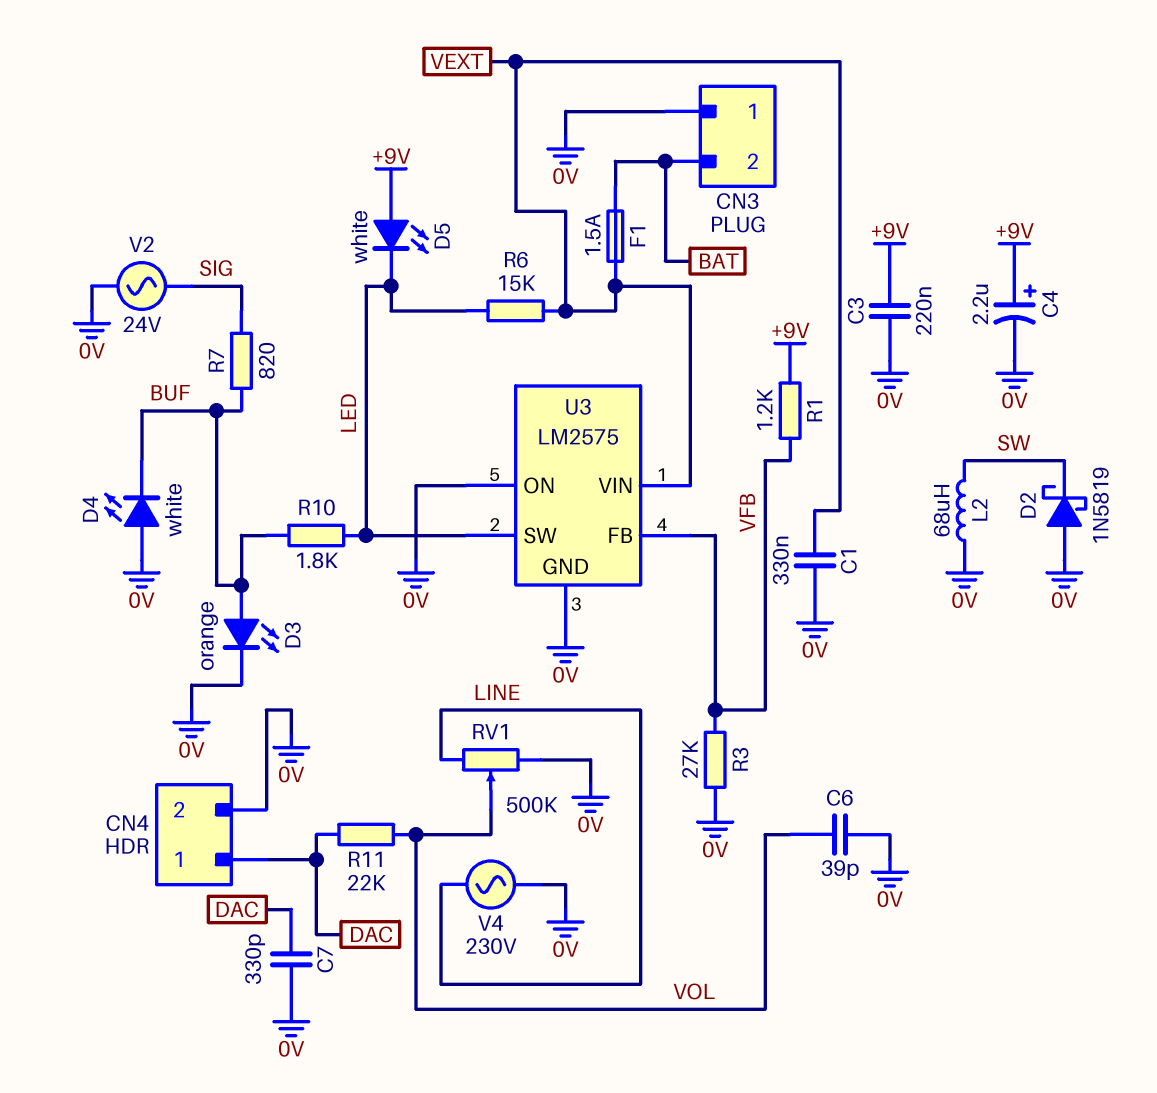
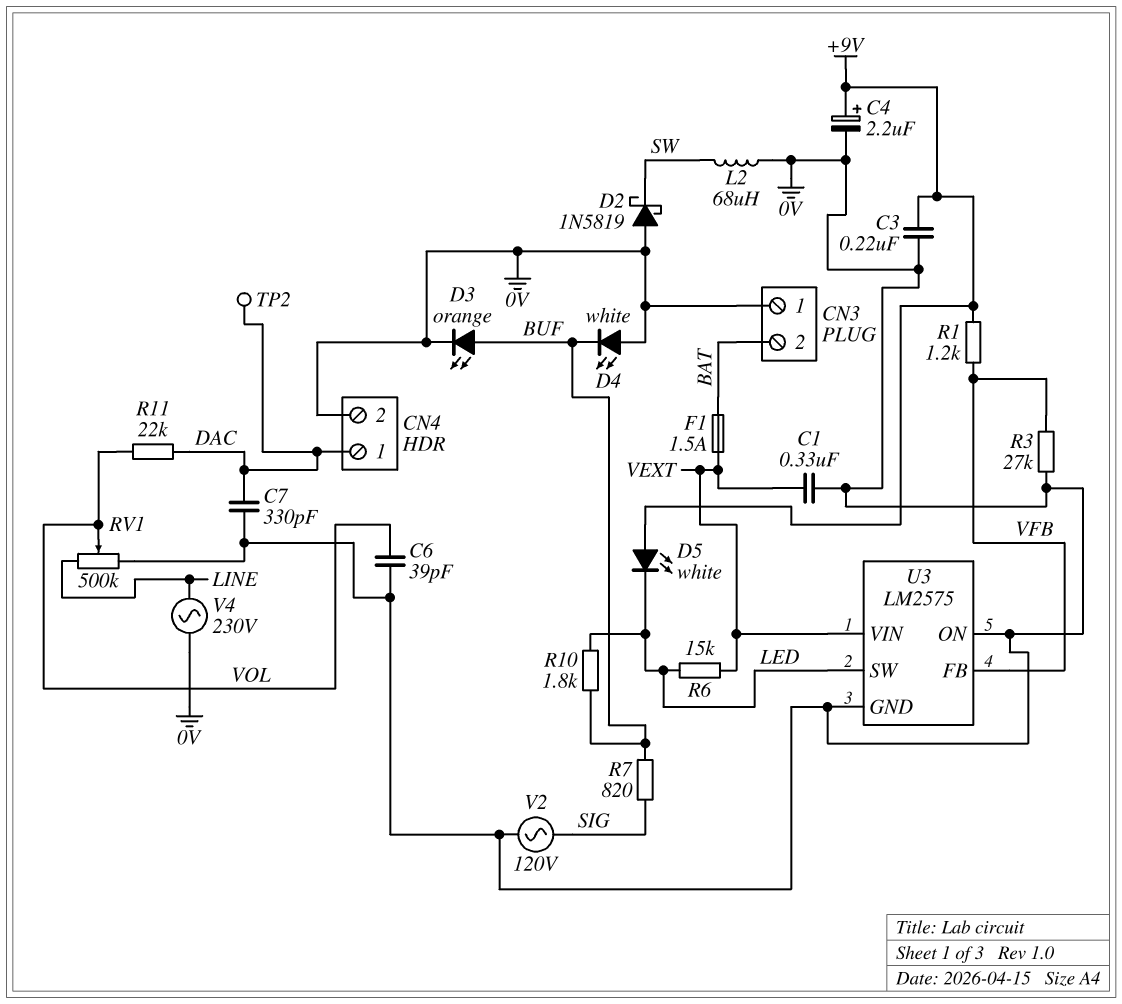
TP2: none -> test point (DAC)
V2: AC 24V (0V, SIG) -> AC 120V (0V, SIG)

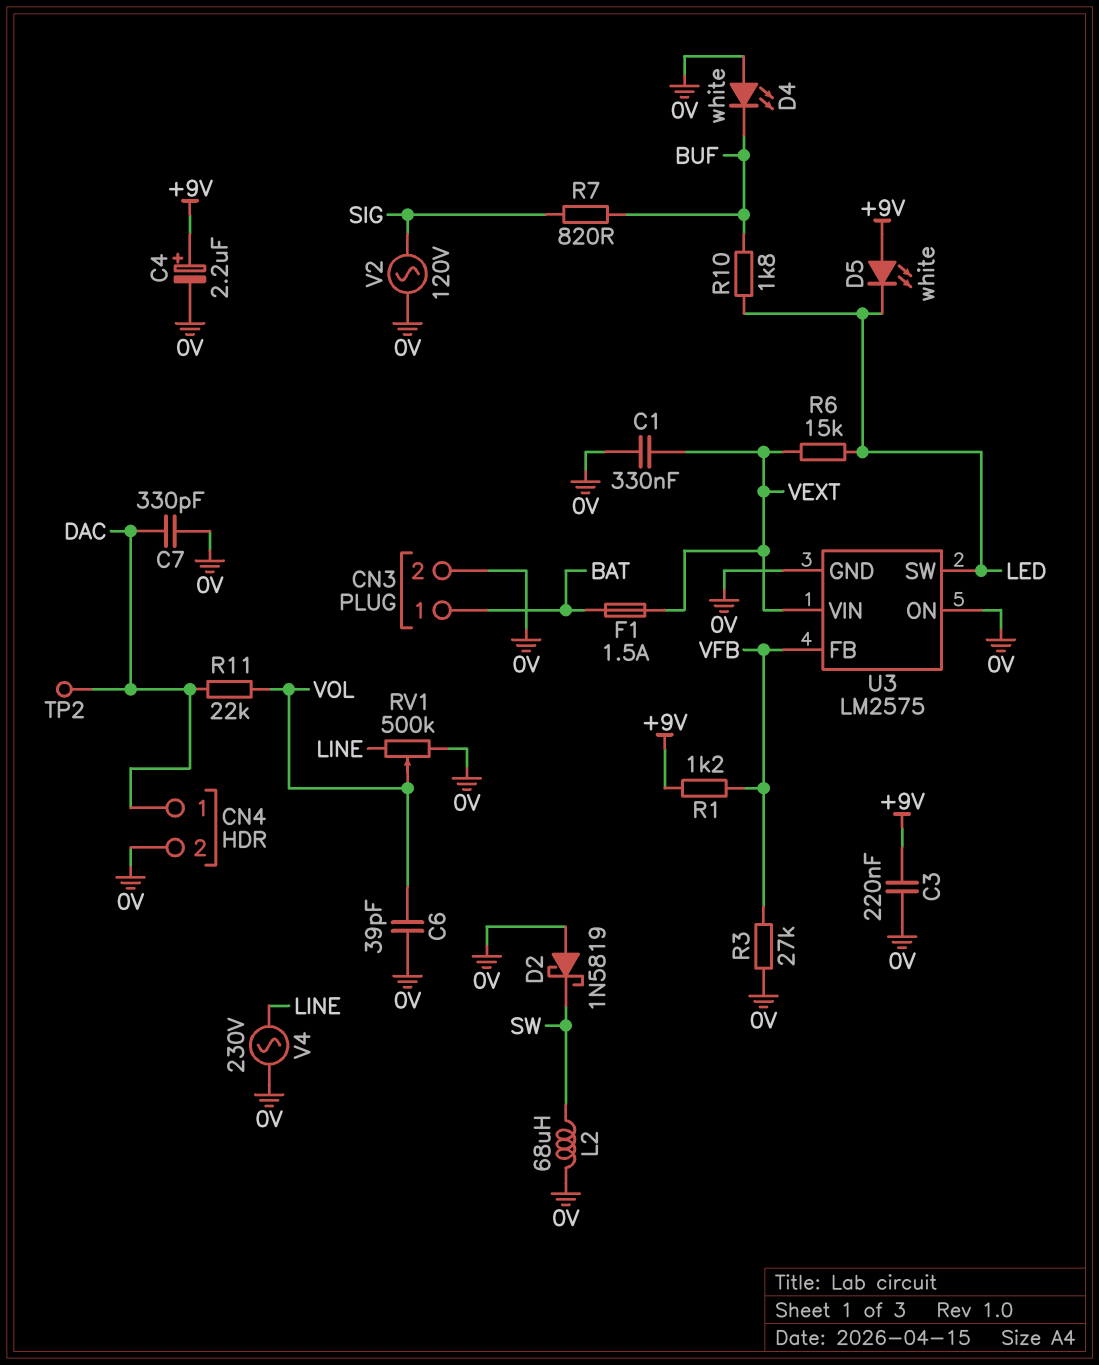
CN3 pin 1: 0V -> BAT
CN3 pin 2: BAT -> 0V
D3: LED orange (A BUF, K 0V) -> none

